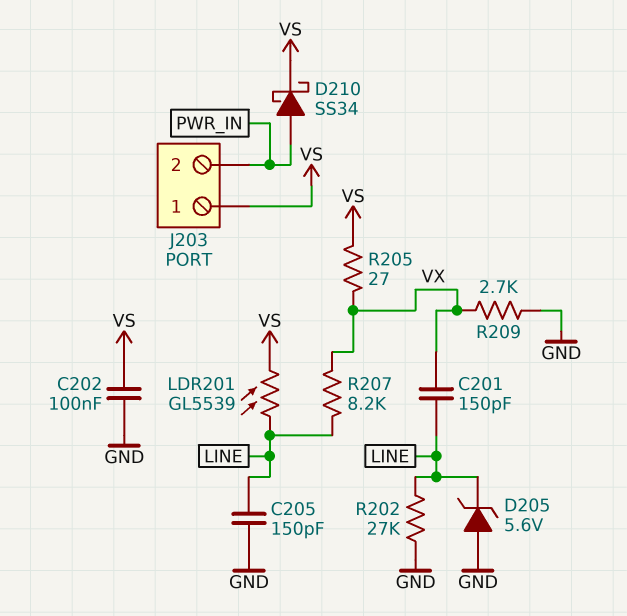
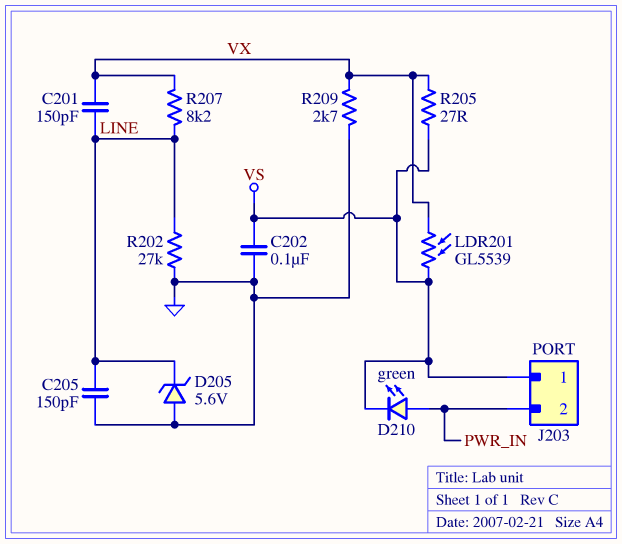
D210: schottky SS34 (A PWR_IN, K VS) -> LED green (A PWR_IN, K VS)
LDR201: GL5539 (LINE, VS) -> GL5539 (VS, VX)

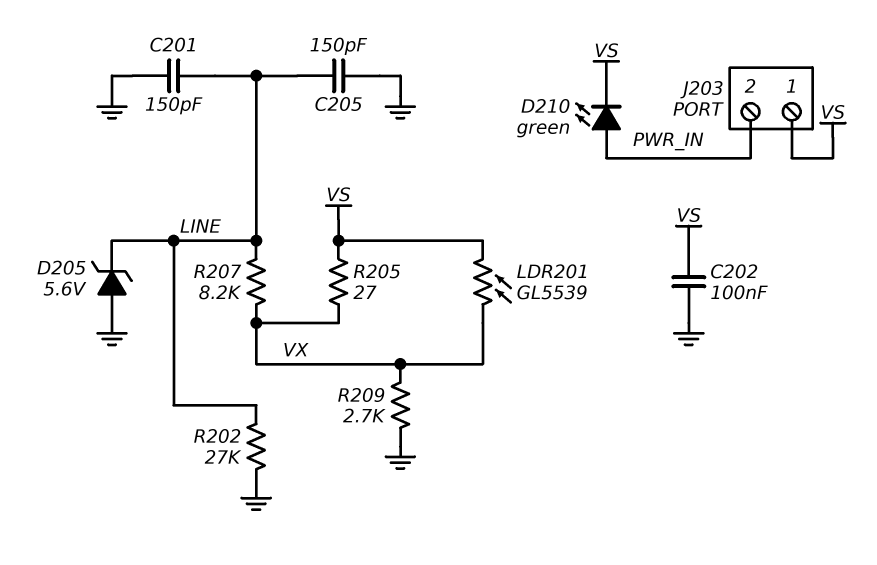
C201: 150pF (LINE, VX) -> 150pF (GND, LINE)

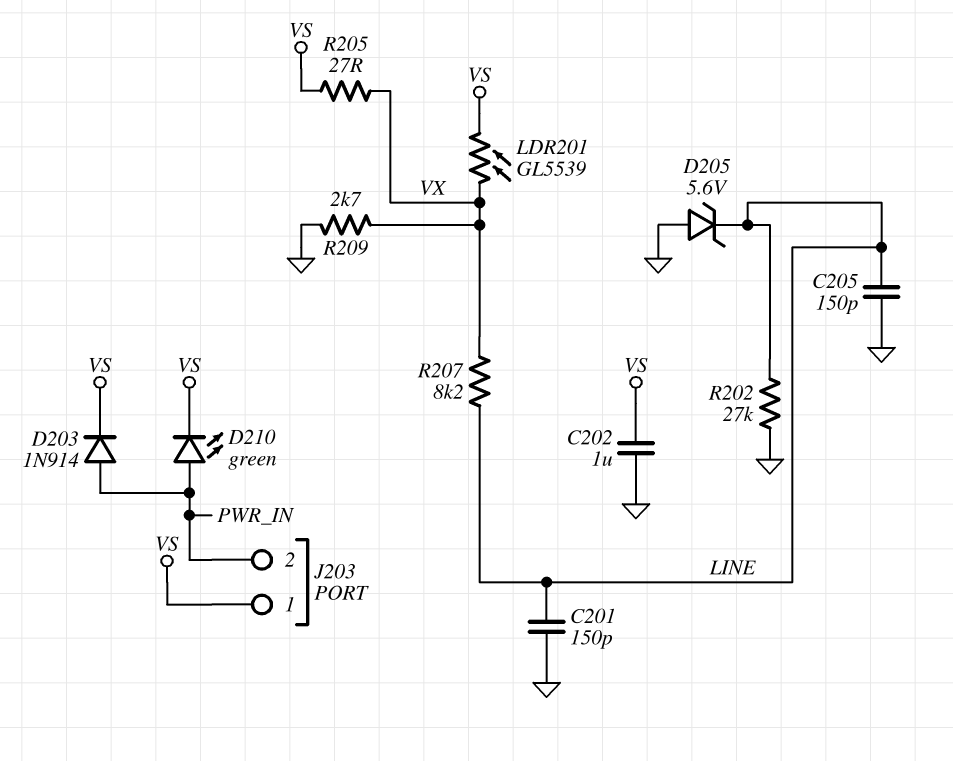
C202: 100nF (GND, VS) -> 1uF (GND, VS)
D203: none -> diode 1N914 (A PWR_IN, K VS)

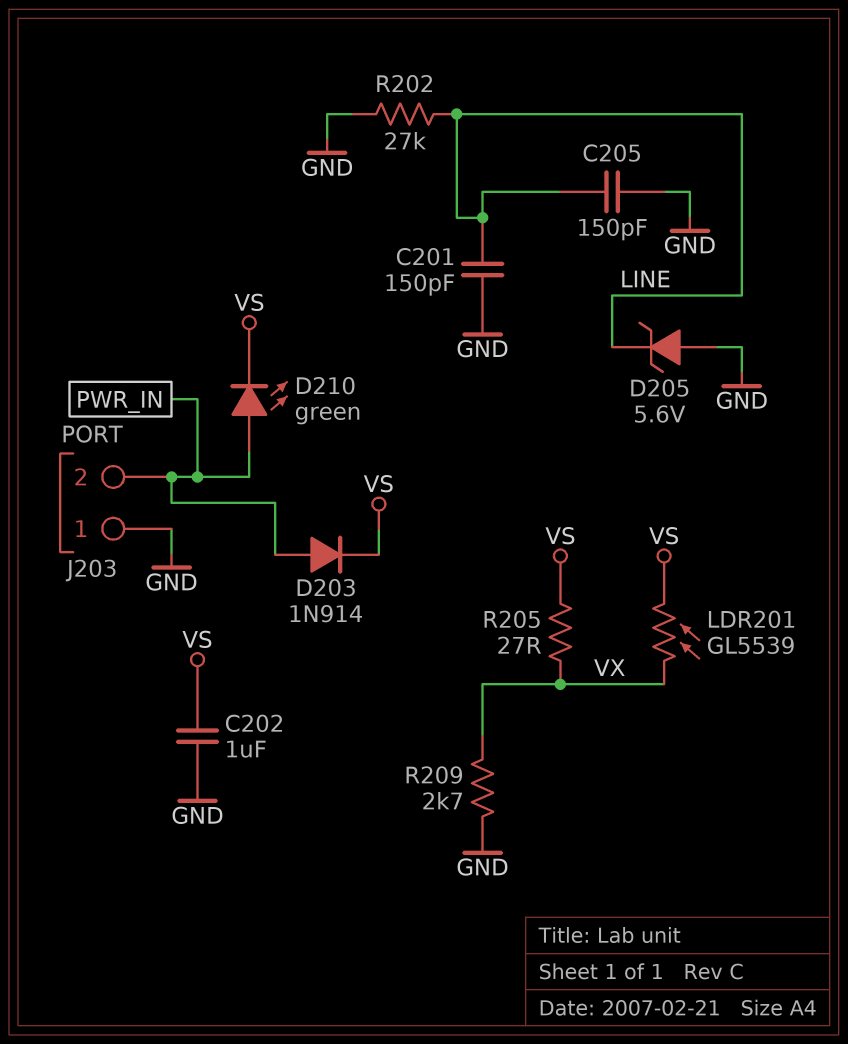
J203 pin 1: VS -> GND
R207: 8.2k (LINE, VX) -> none

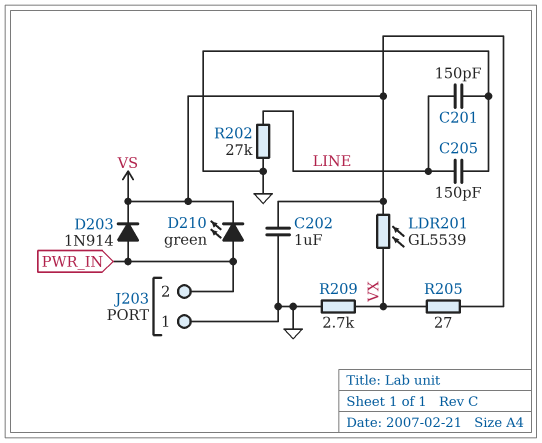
D205: zener 5.6V (A GND, K LINE) -> none

